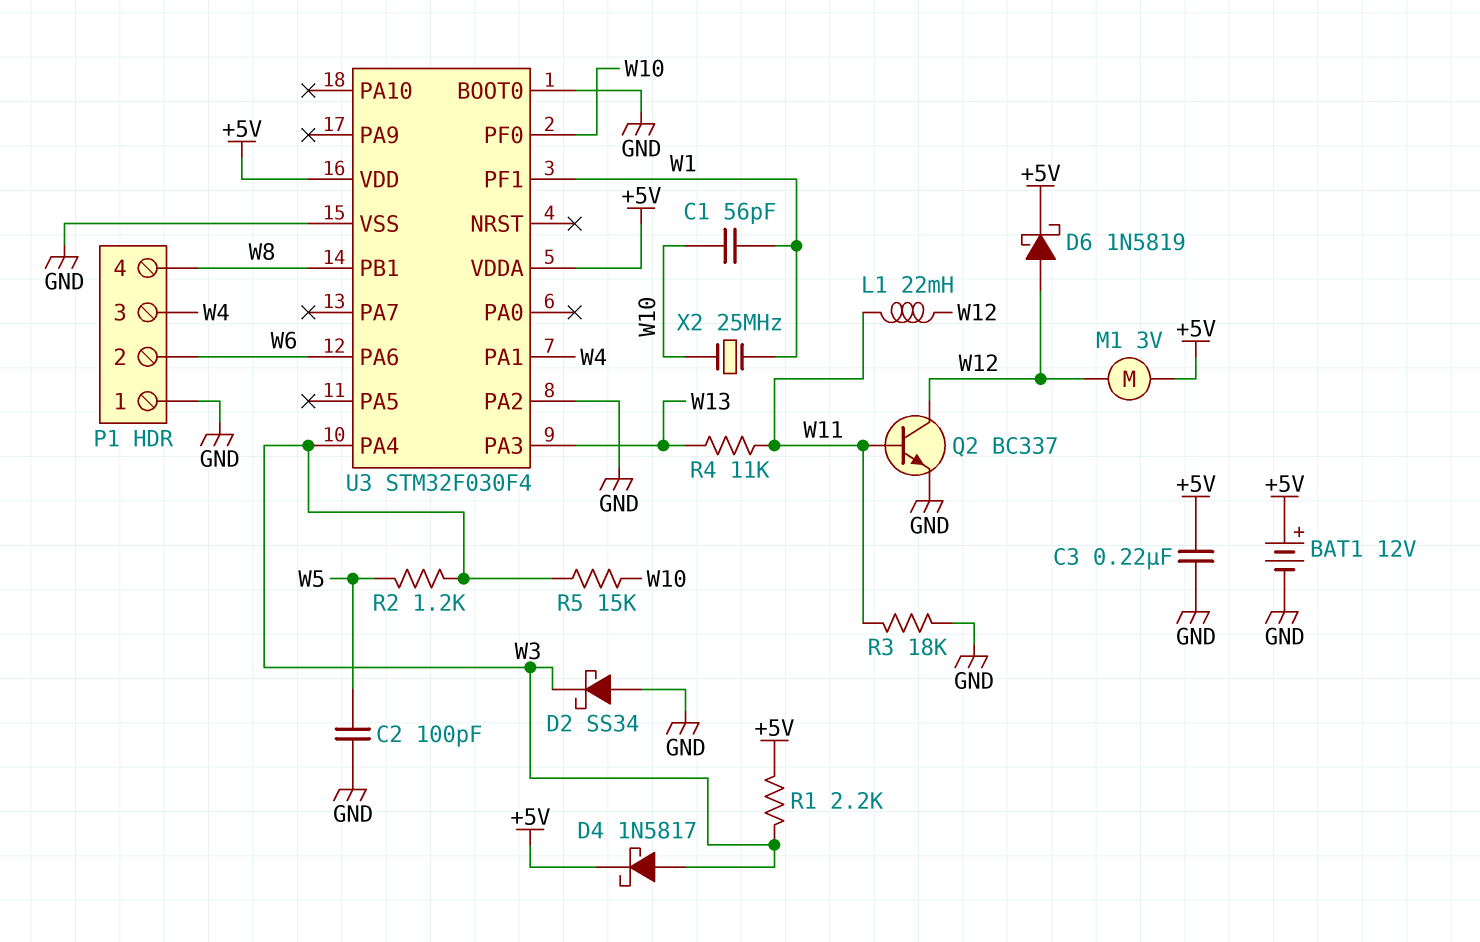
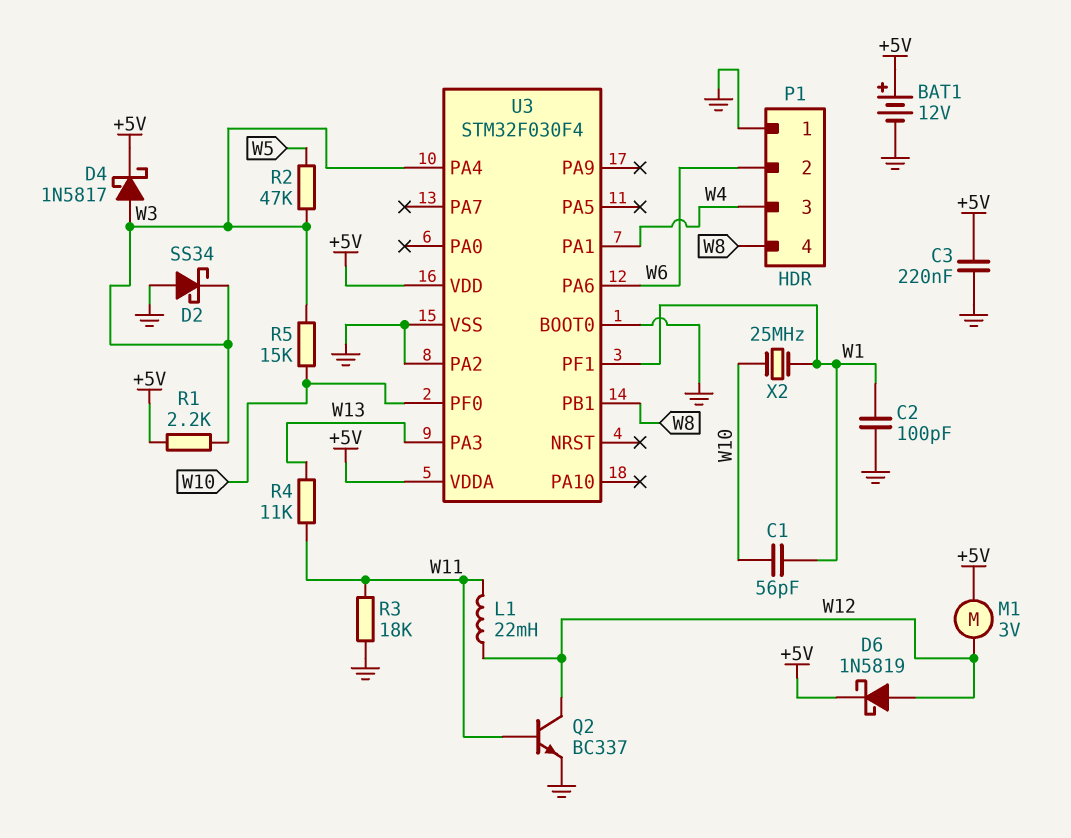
C2: 100pF (GND, W5) -> 100pF (GND, W1)
R2: 1.2k (W3, W5) -> 47k (W3, W5)

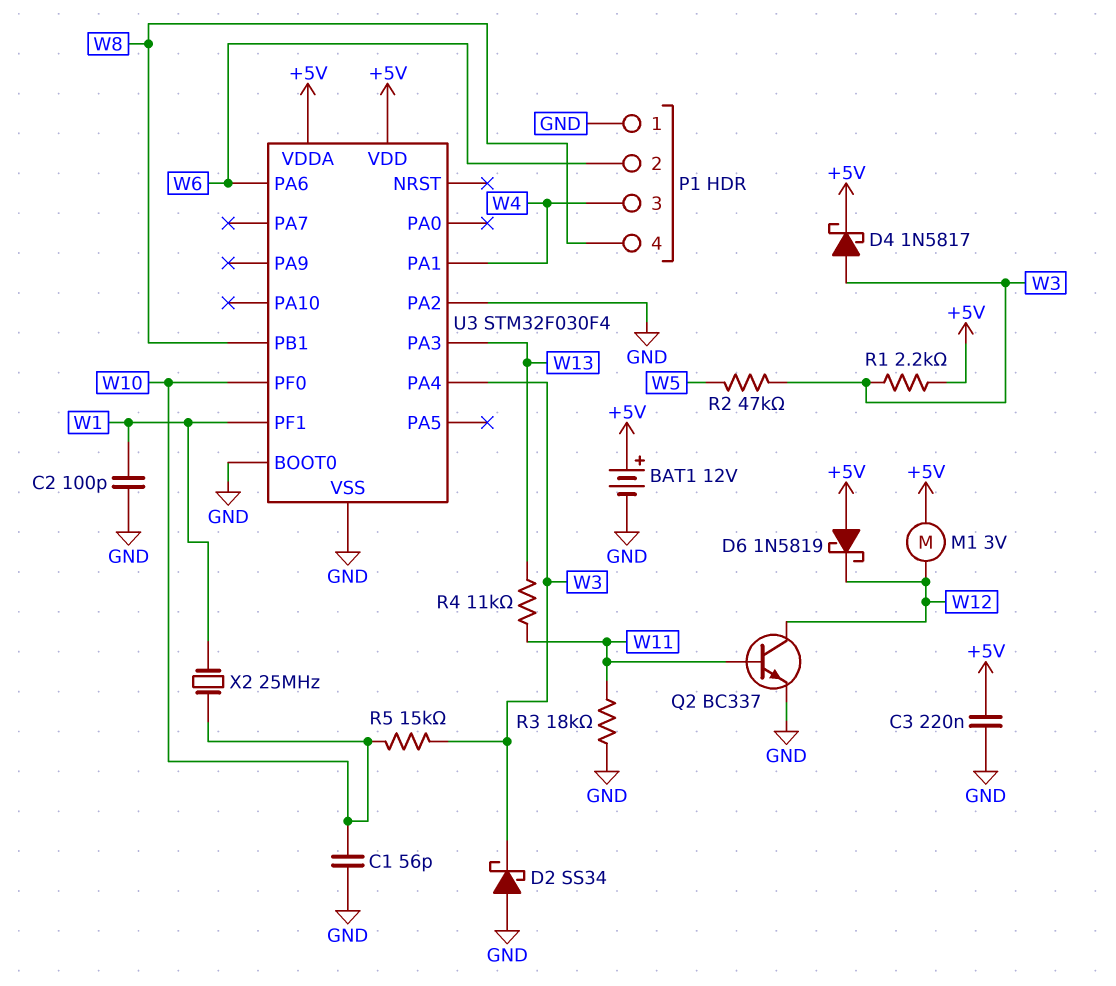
C1: 56pF (W1, W10) -> 56pF (GND, W10)
D6: schottky 1N5819 (A W12, K +5V) -> schottky 1N5819 (A +5V, K W12)
L1: 22mH (W11, W12) -> none

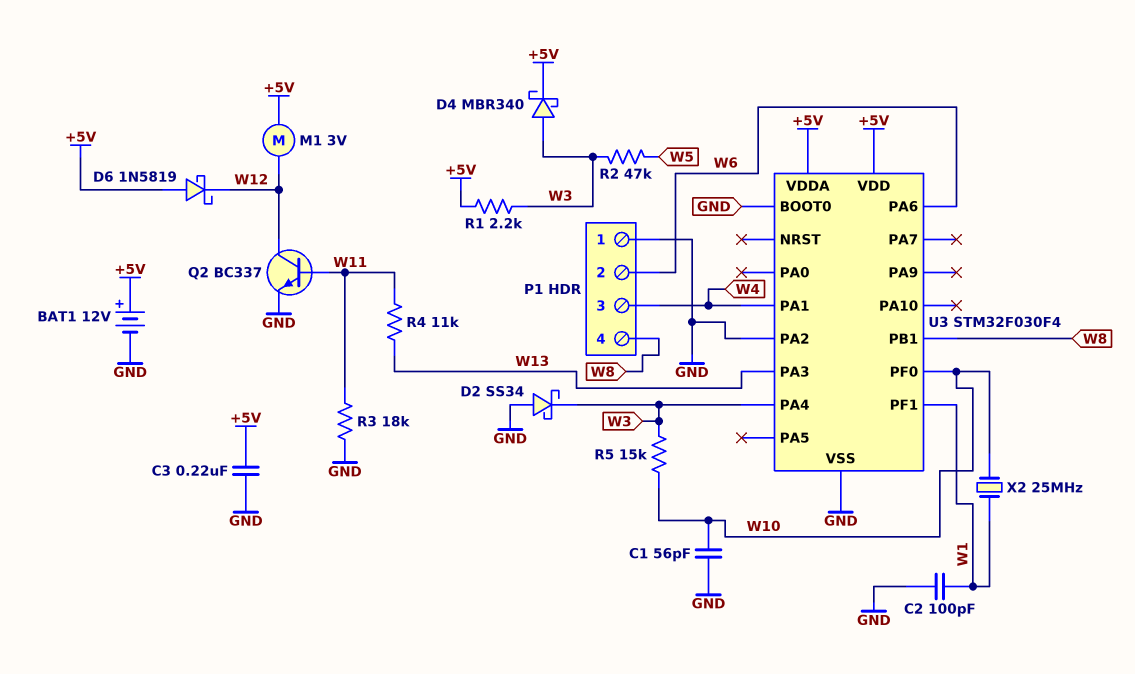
D4: schottky 1N5817 (A W3, K +5V) -> schottky MBR340 (A W3, K +5V)

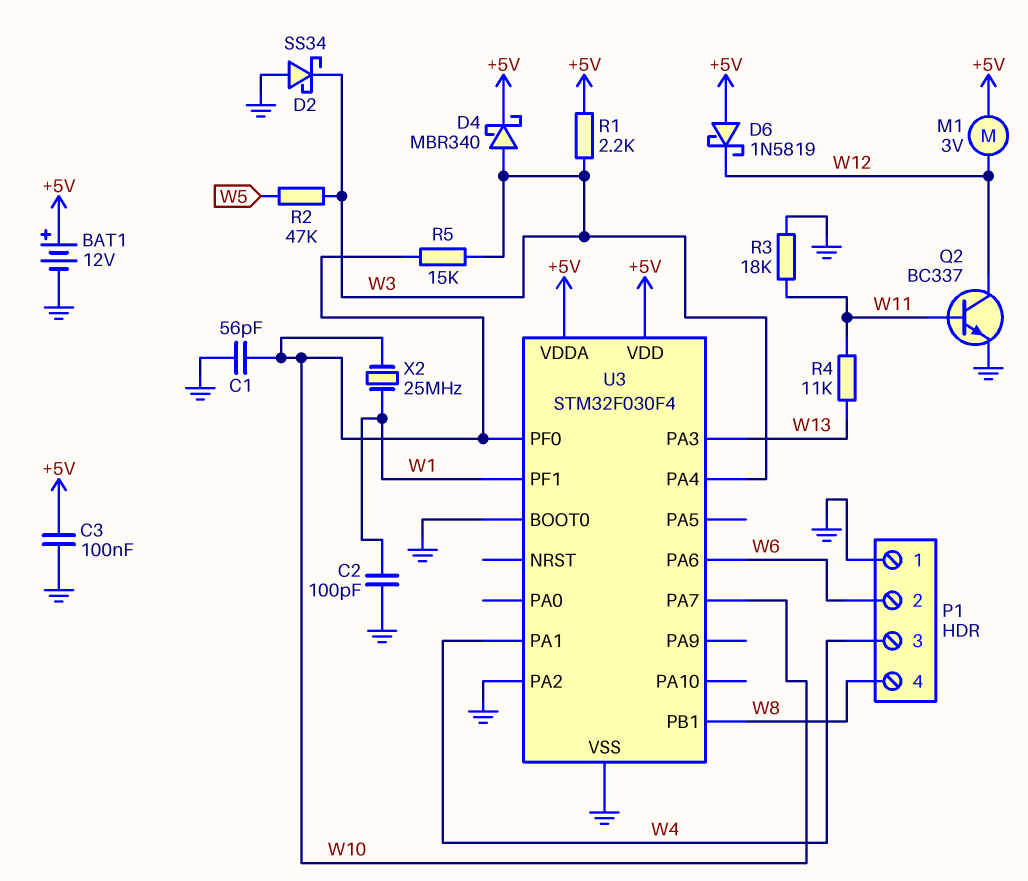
C3: 220nF (+5V, GND) -> 100nF (+5V, GND)
U3 pin PA7: none -> W10

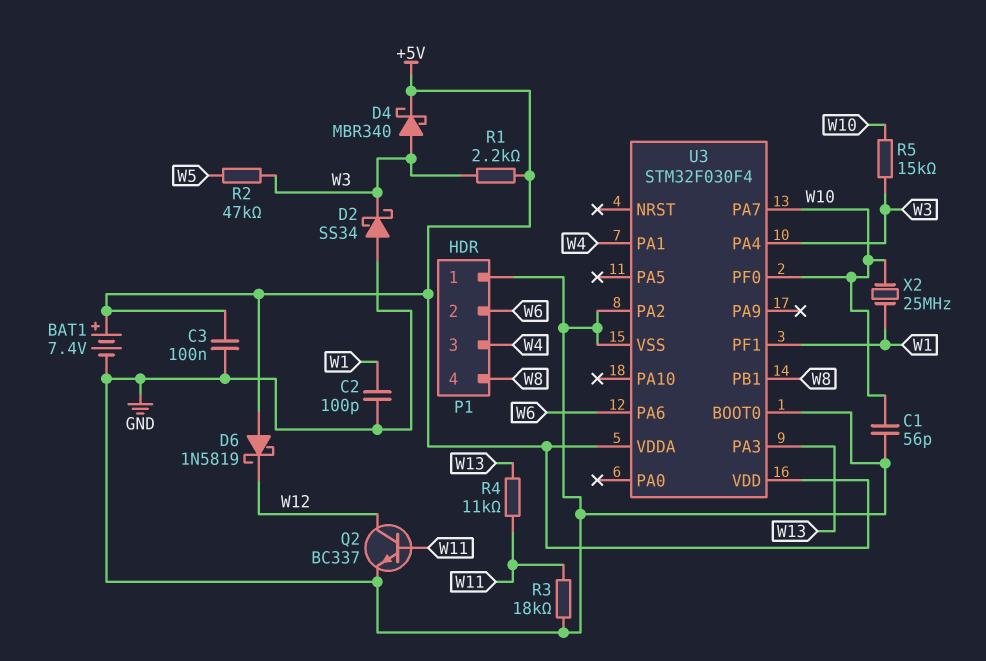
BAT1: 12V (plus +5V, minus GND) -> 7.4V (plus +5V, minus GND)
M1: motor 3V (+5V, W12) -> none

